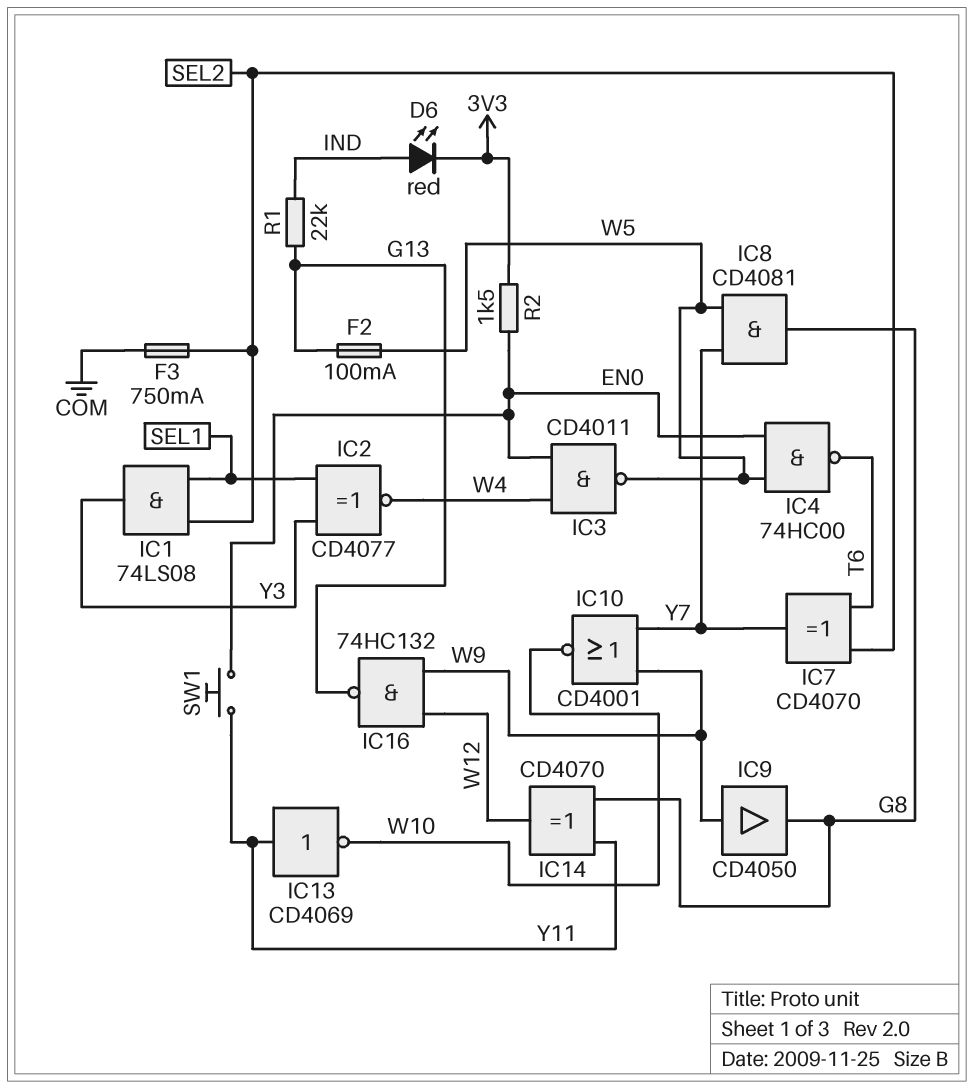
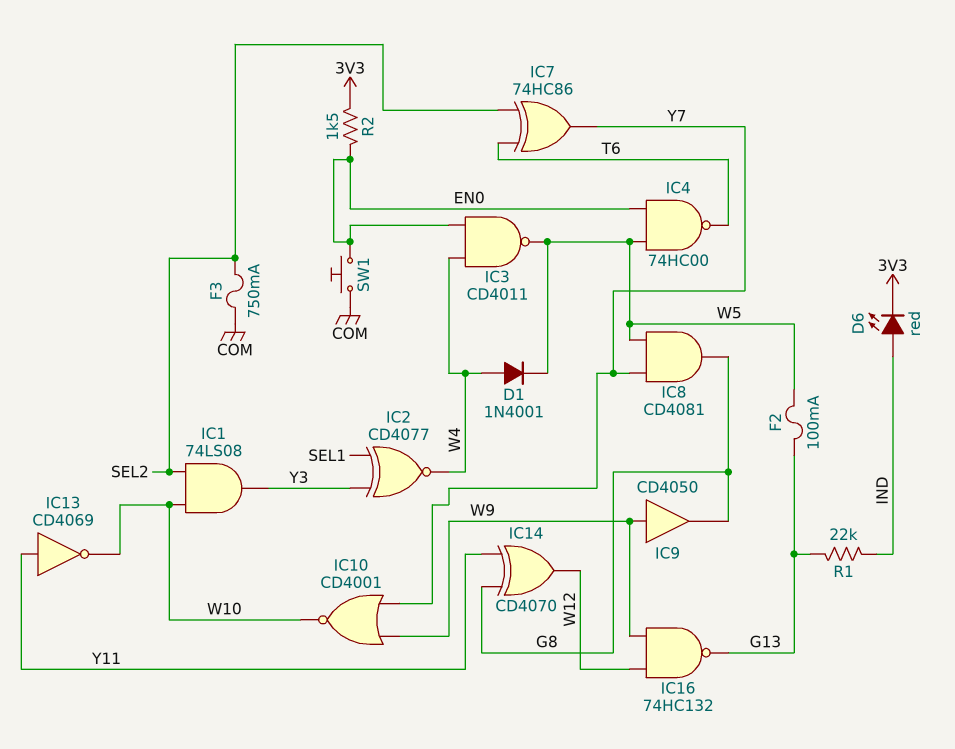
D1: none -> diode 1N4001 (A W4, K W5)
IC1: AND 74LS08 (in SEL1, in SEL2, out Y3) -> AND 74LS08 (in SEL2, in W10, out Y3)
IC7: XOR CD4070 (in SEL2, in T6, out Y7) -> XOR 74HC86 (in SEL2, in T6, out Y7)
SW1: button (EN0, Y11) -> button (COM, EN0)

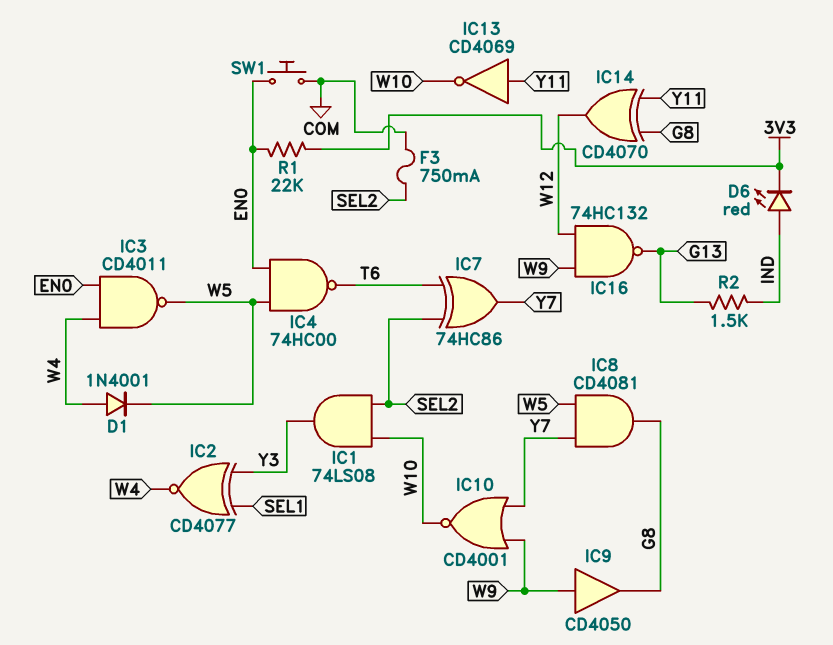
F2: 100mA (G13, W5) -> none
R1: 22k (G13, IND) -> 22k (3V3, EN0)
R2: 1.5k (3V3, EN0) -> 1.5k (G13, IND)

